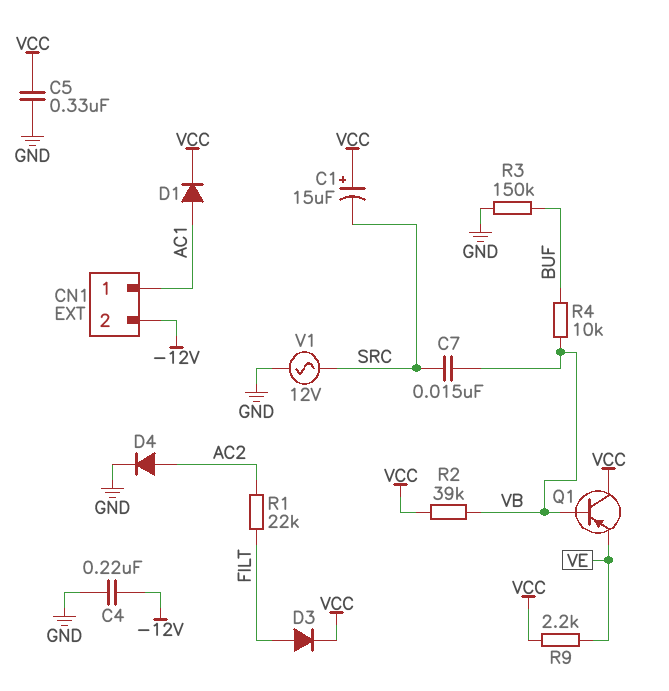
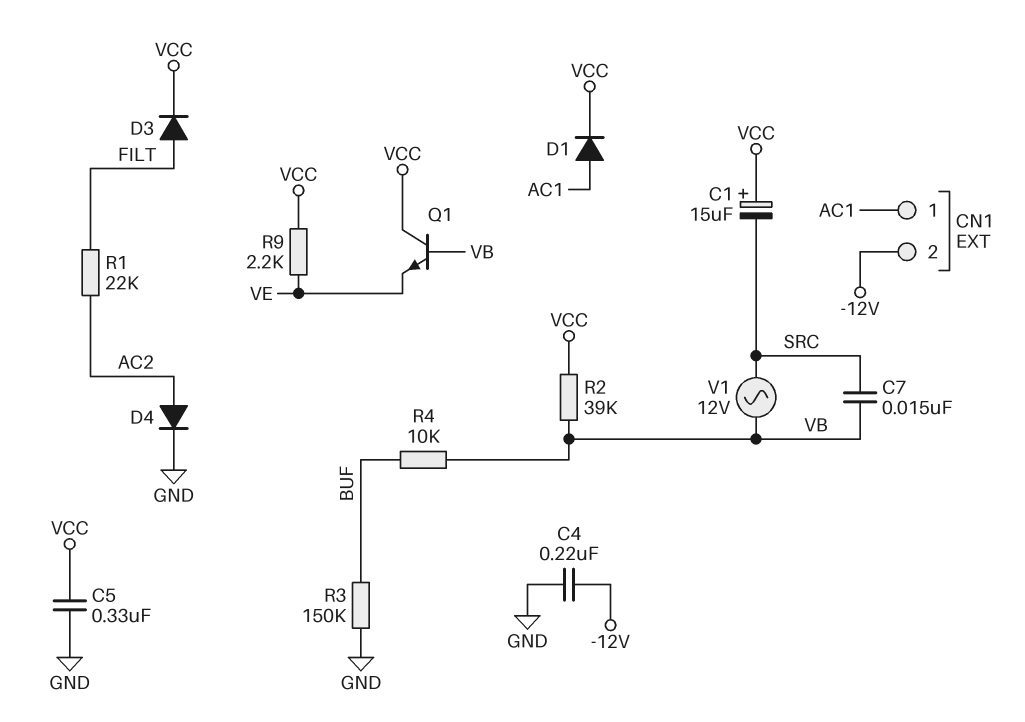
Q1: PNP (B VB, C VCC, E VE) -> NPN (B VB, C VCC, E VE)
V1: AC 12V (GND, SRC) -> AC 12V (SRC, VB)

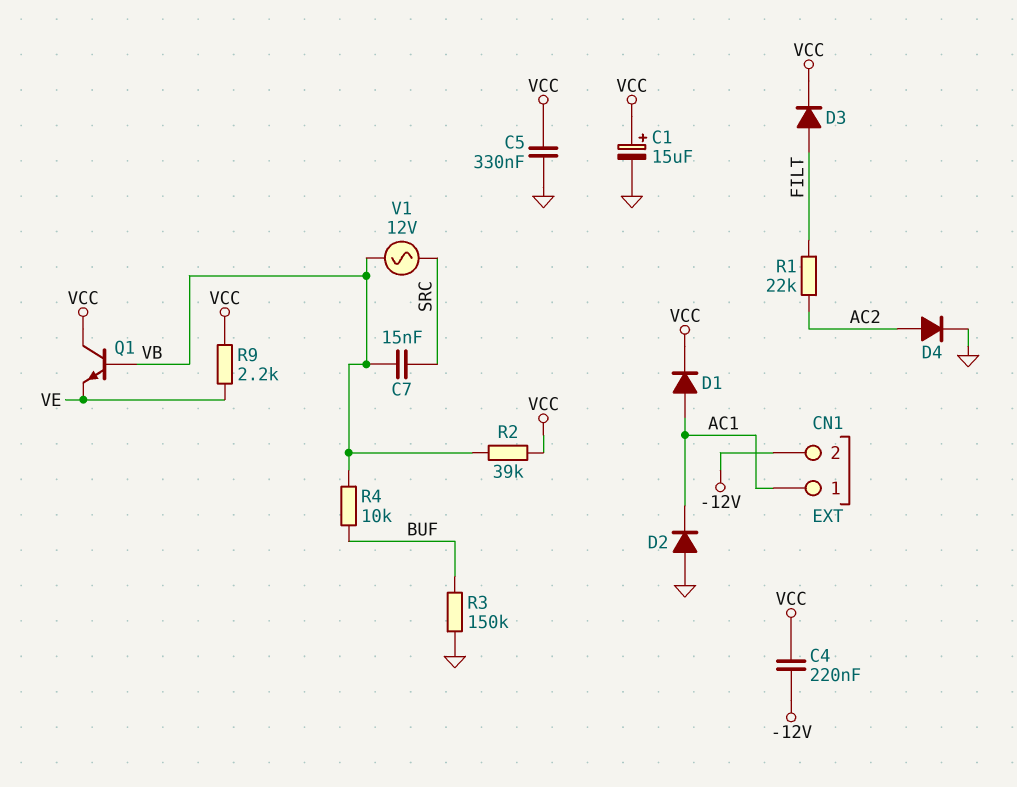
C1: 15uF (plus VCC, minus SRC) -> 15uF (plus VCC, minus GND)
C4: 220nF (-12V, GND) -> 220nF (-12V, VCC)
D2: none -> diode (A GND, K AC1)

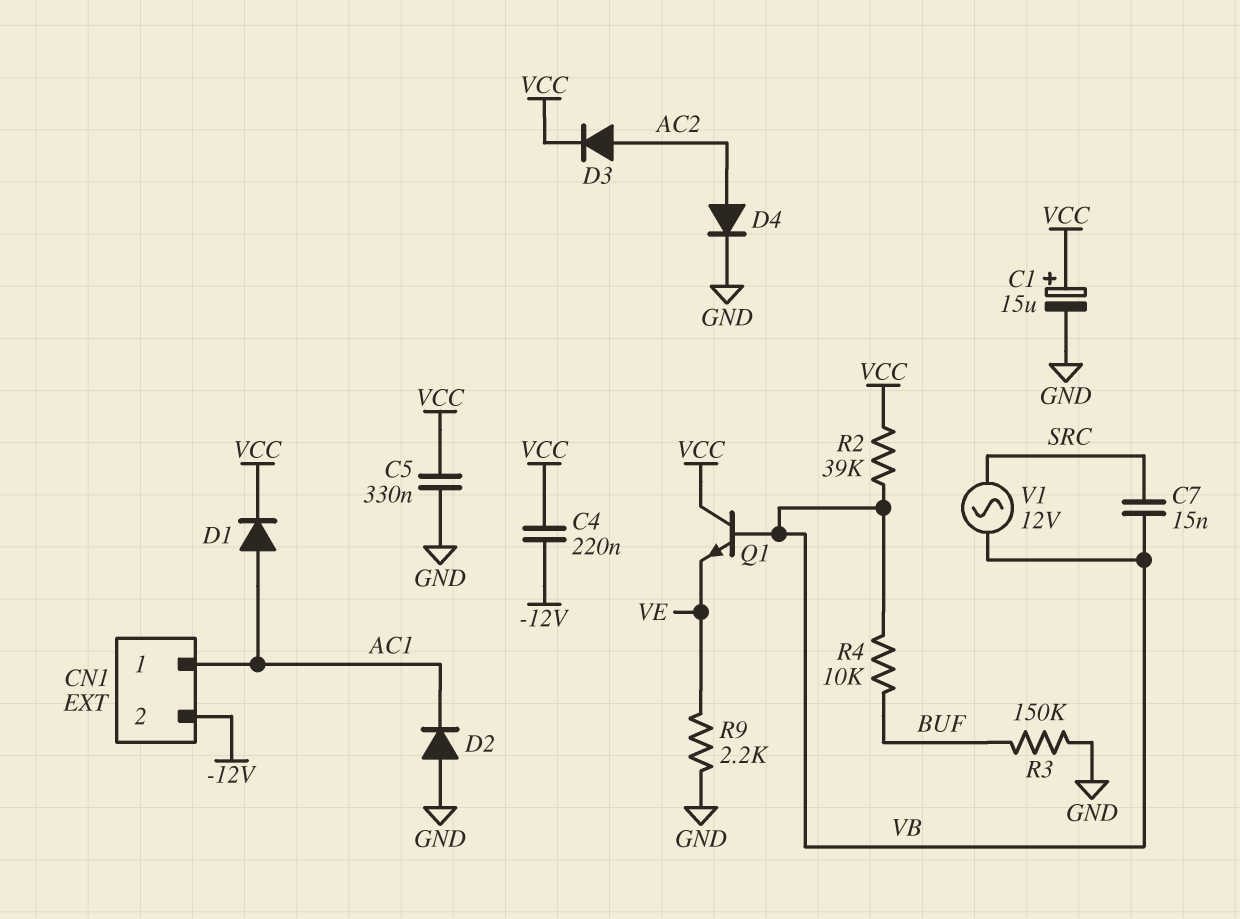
D3: diode (A FILT, K VCC) -> diode (A AC2, K VCC)
R1: 22k (AC2, FILT) -> none
R9: 2.2k (VCC, VE) -> 2.2k (GND, VE)

